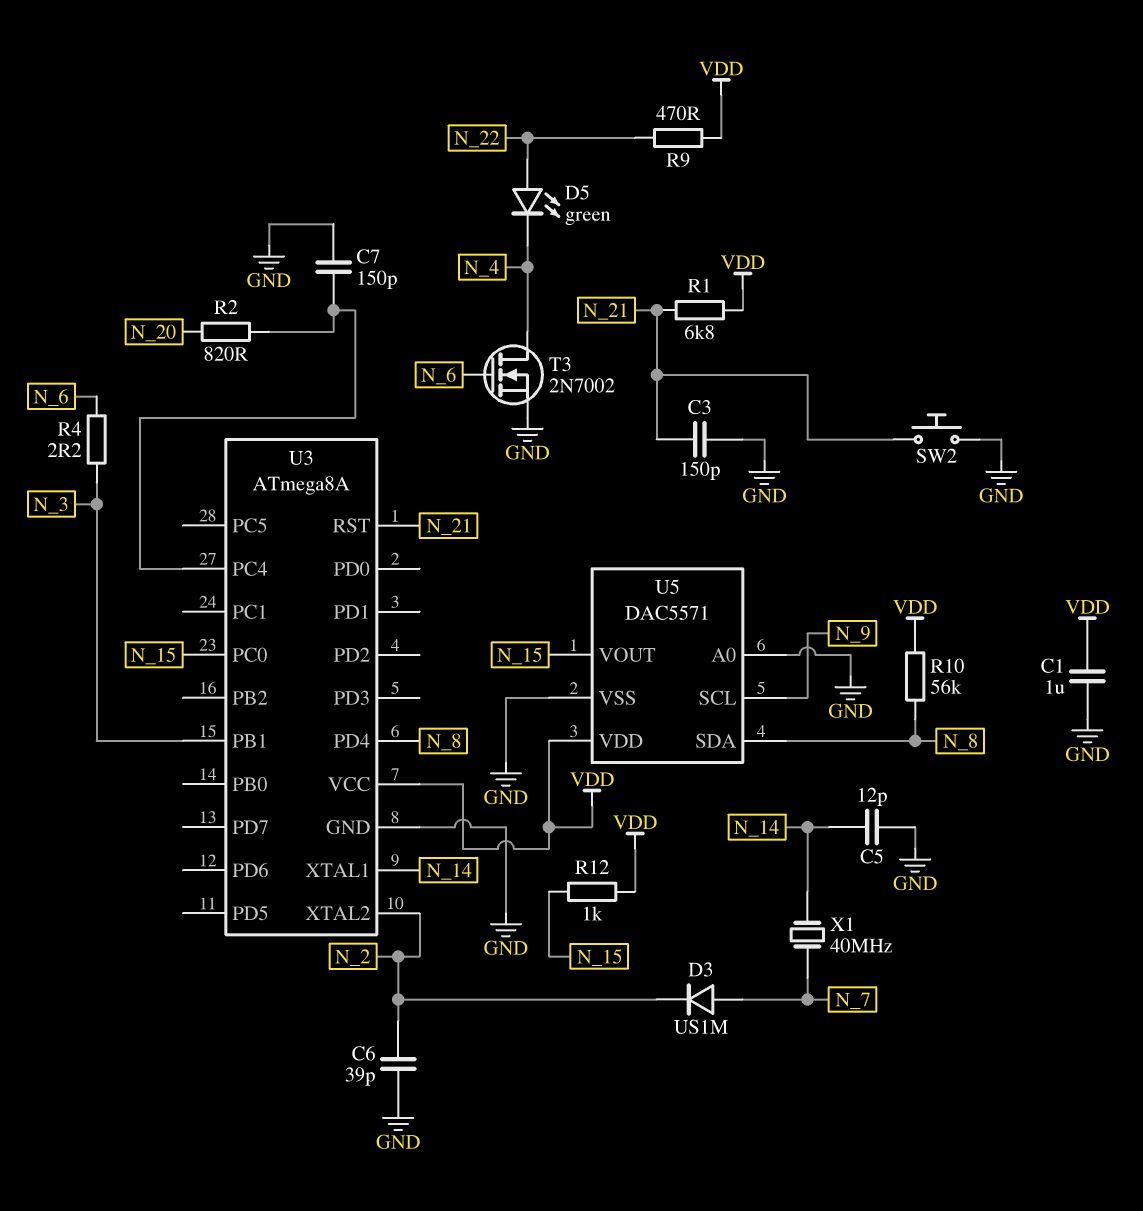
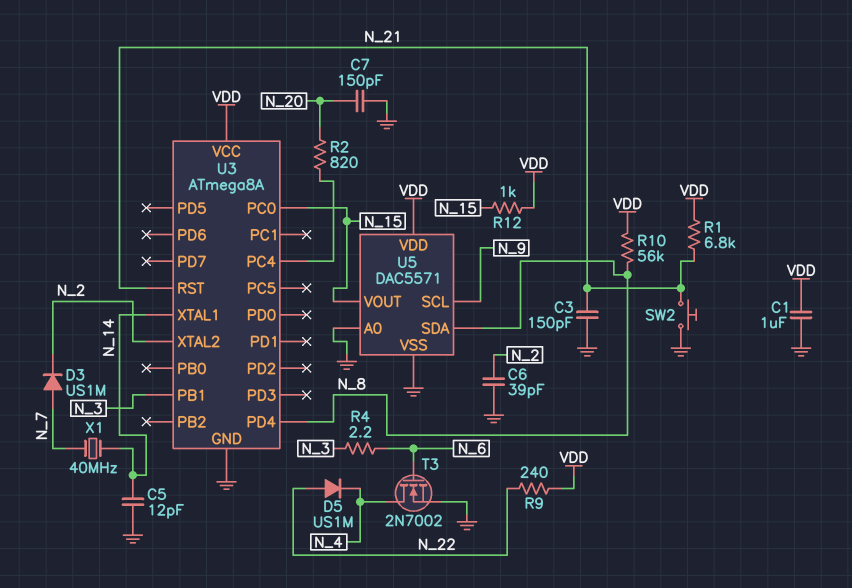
C7: 150pF (GND, U3/PC4) -> 150pF (GND, N_20)
D5: LED green (A N_22, K N_4) -> diode US1M (A N_22, K N_4)
R9: 470 (N_22, VDD) -> 240 (N_22, VDD)

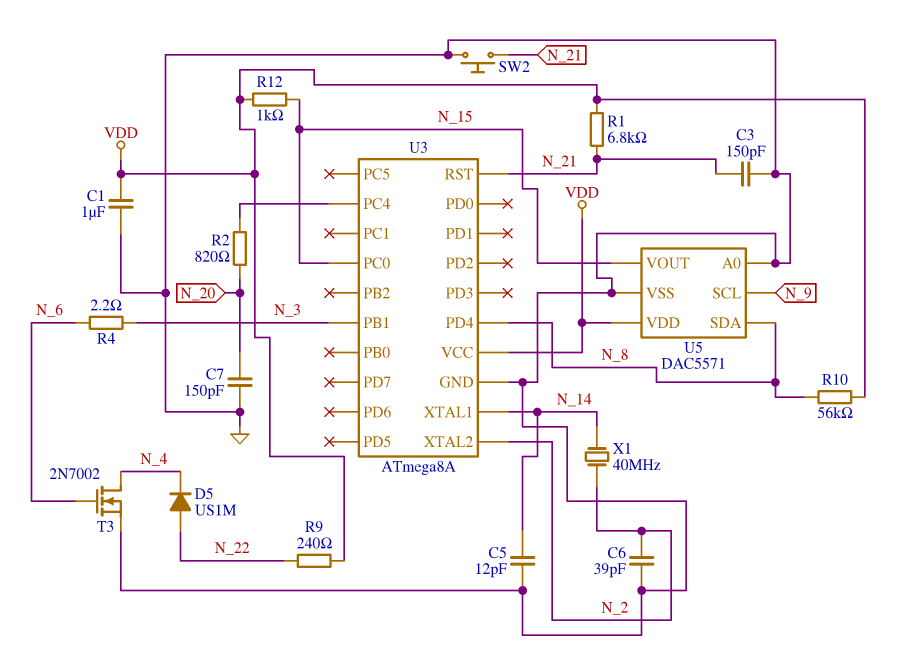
D3: diode US1M (A N_7, K N_2) -> none
X1: 40MHz (N_7, N_14) -> 40MHz (N_2, N_14)

